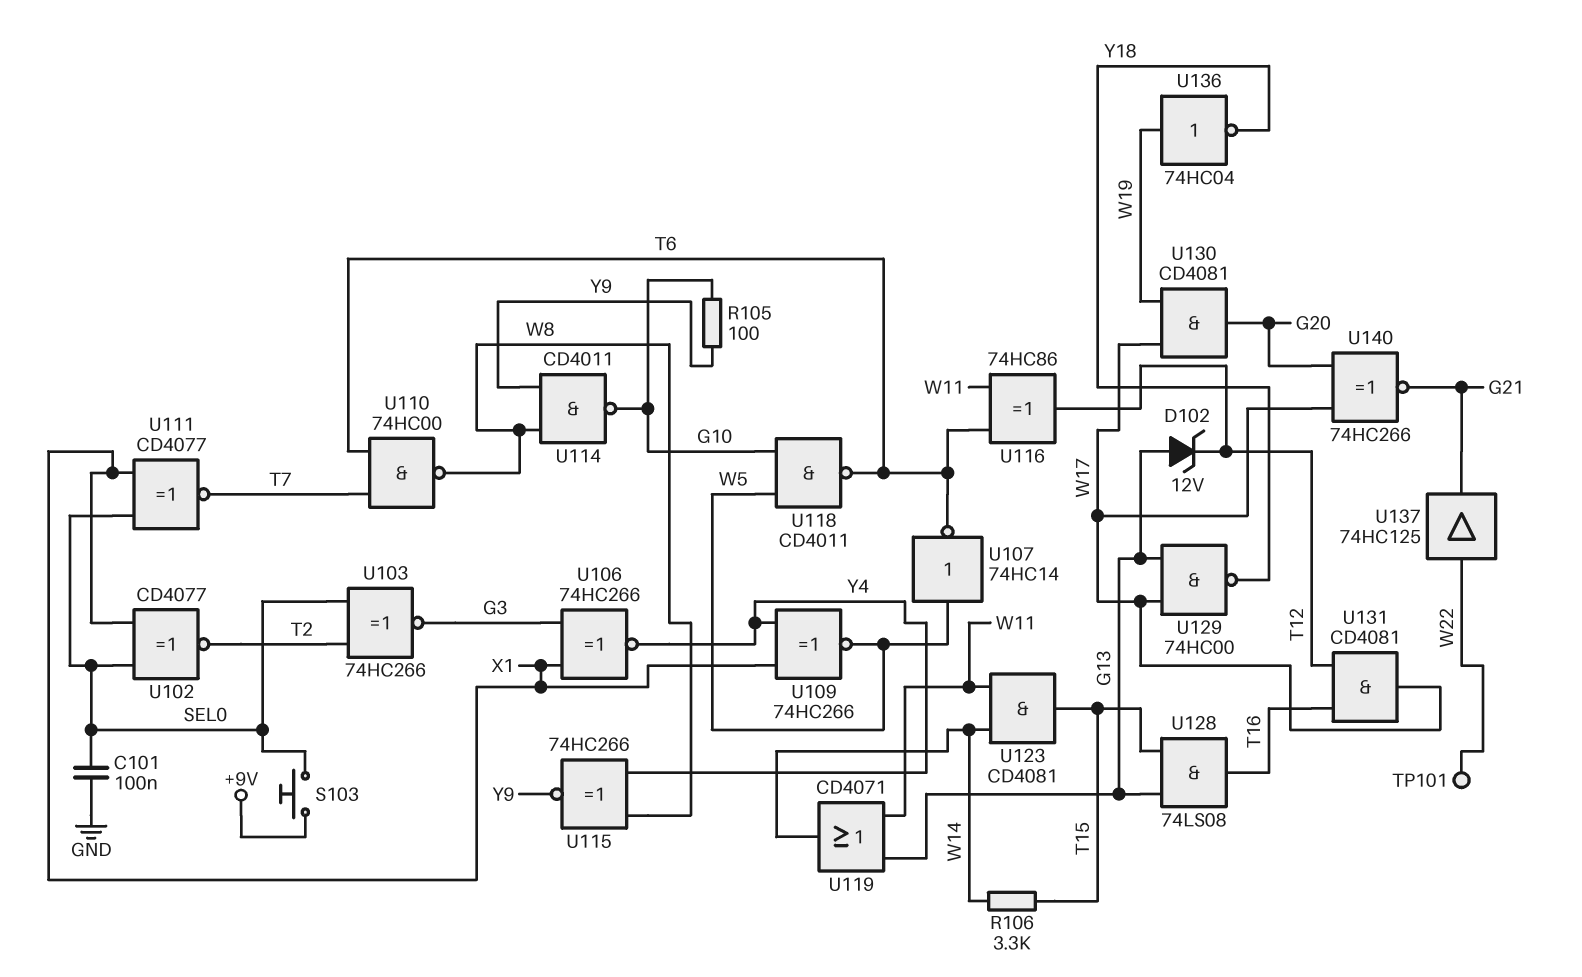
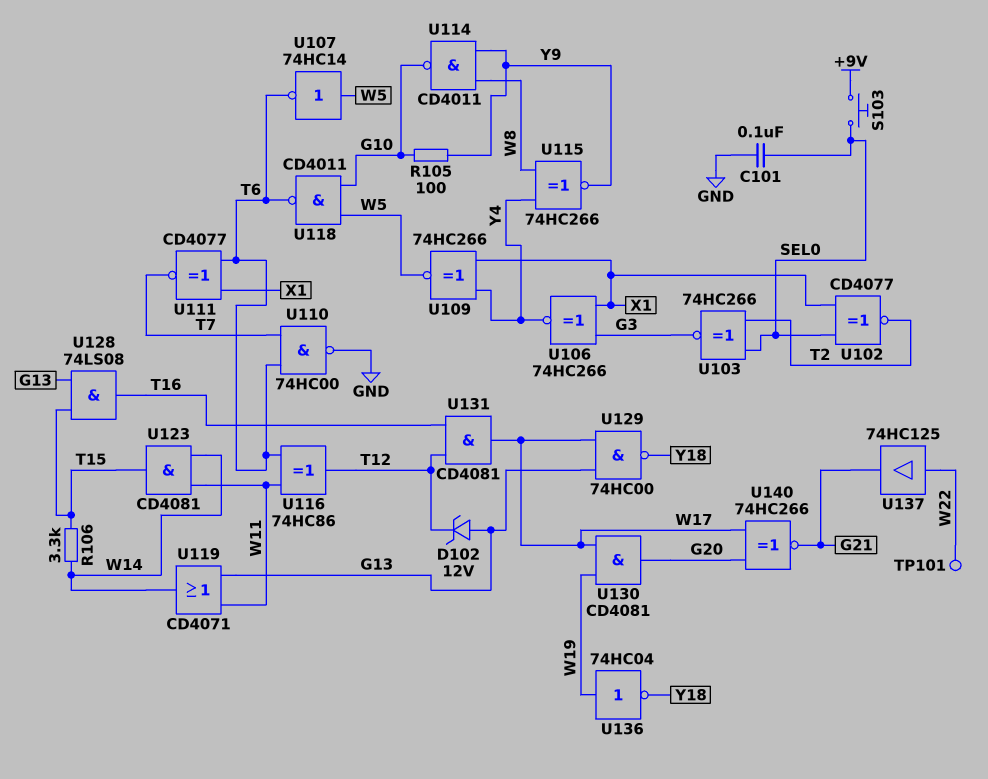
U110: NAND 74HC00 (in T6, in T7, out W8) -> NAND 74HC00 (in T6, in T7, out GND)
U111: XNOR CD4077 (in SEL0, in X1, out T7) -> XNOR CD4077 (in T6, in X1, out T7)

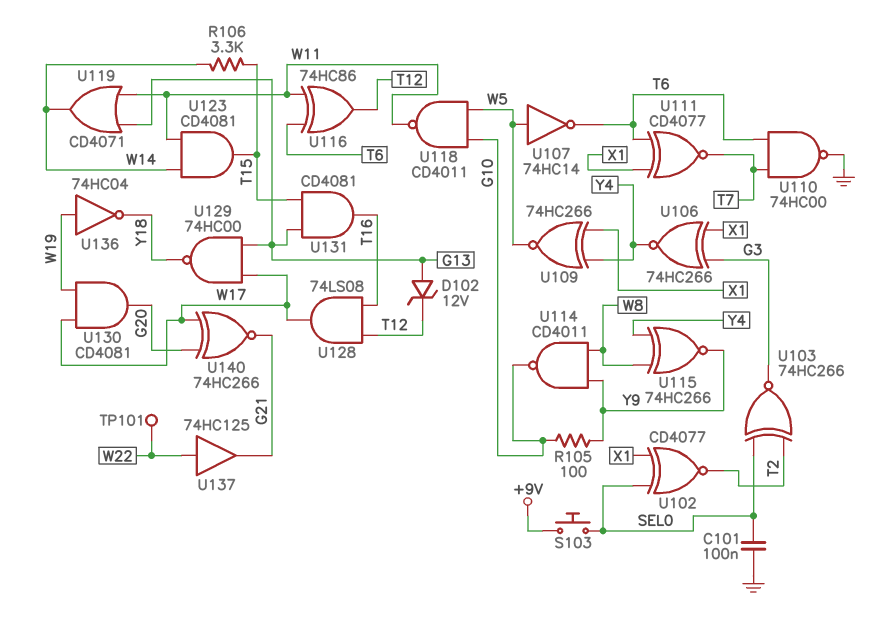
U118: NAND CD4011 (in G10, in W5, out T6) -> NAND CD4011 (in G10, in W5, out W11)
U128: AND 74LS08 (in G13, in T15, out T16) -> AND 74LS08 (in T12, in T16, out W17)
U131: AND CD4081 (in T12, in T16, out W17) -> AND CD4081 (in G13, in T15, out T16)

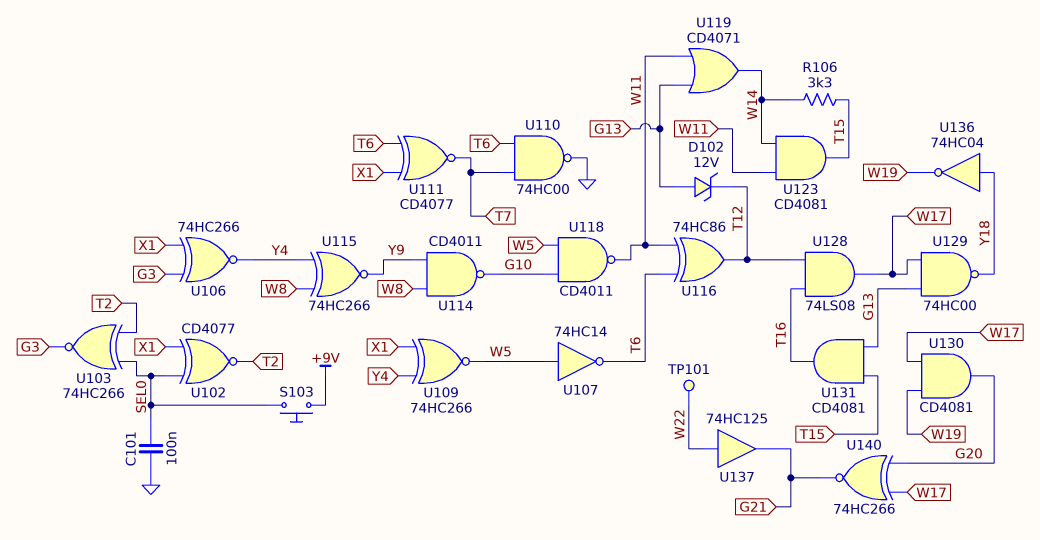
R105: 100 (G10, Y9) -> none
U136: NOT 74HC04 (in W19, out Y18) -> NOT 74HC04 (in Y18, out W19)

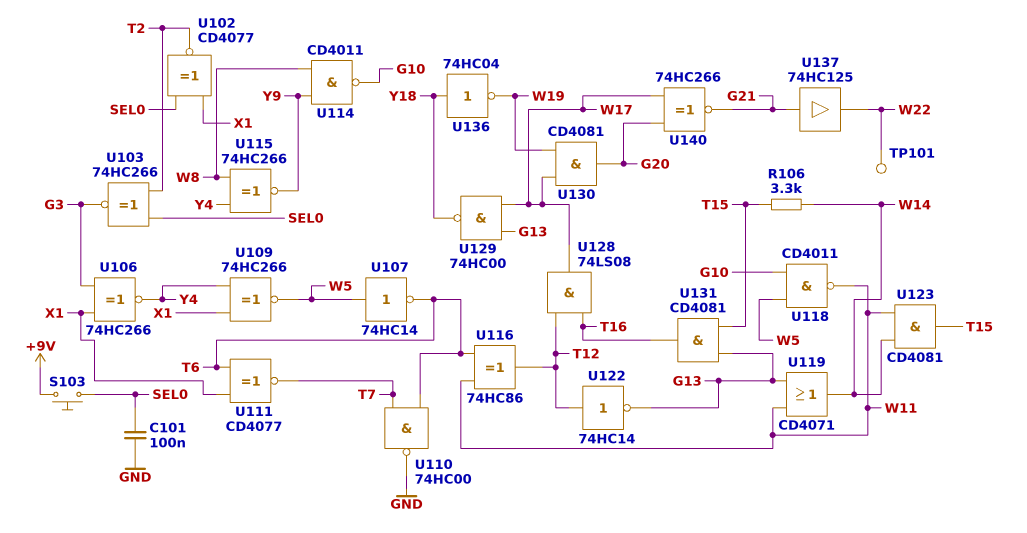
D102: zener 12V (A G13, K T12) -> none
U122: none -> NOT 74HC14 (in T12, out G13)
U137: buffer 74HC125 (in W22, out G21) -> buffer 74HC125 (in G21, out W22)

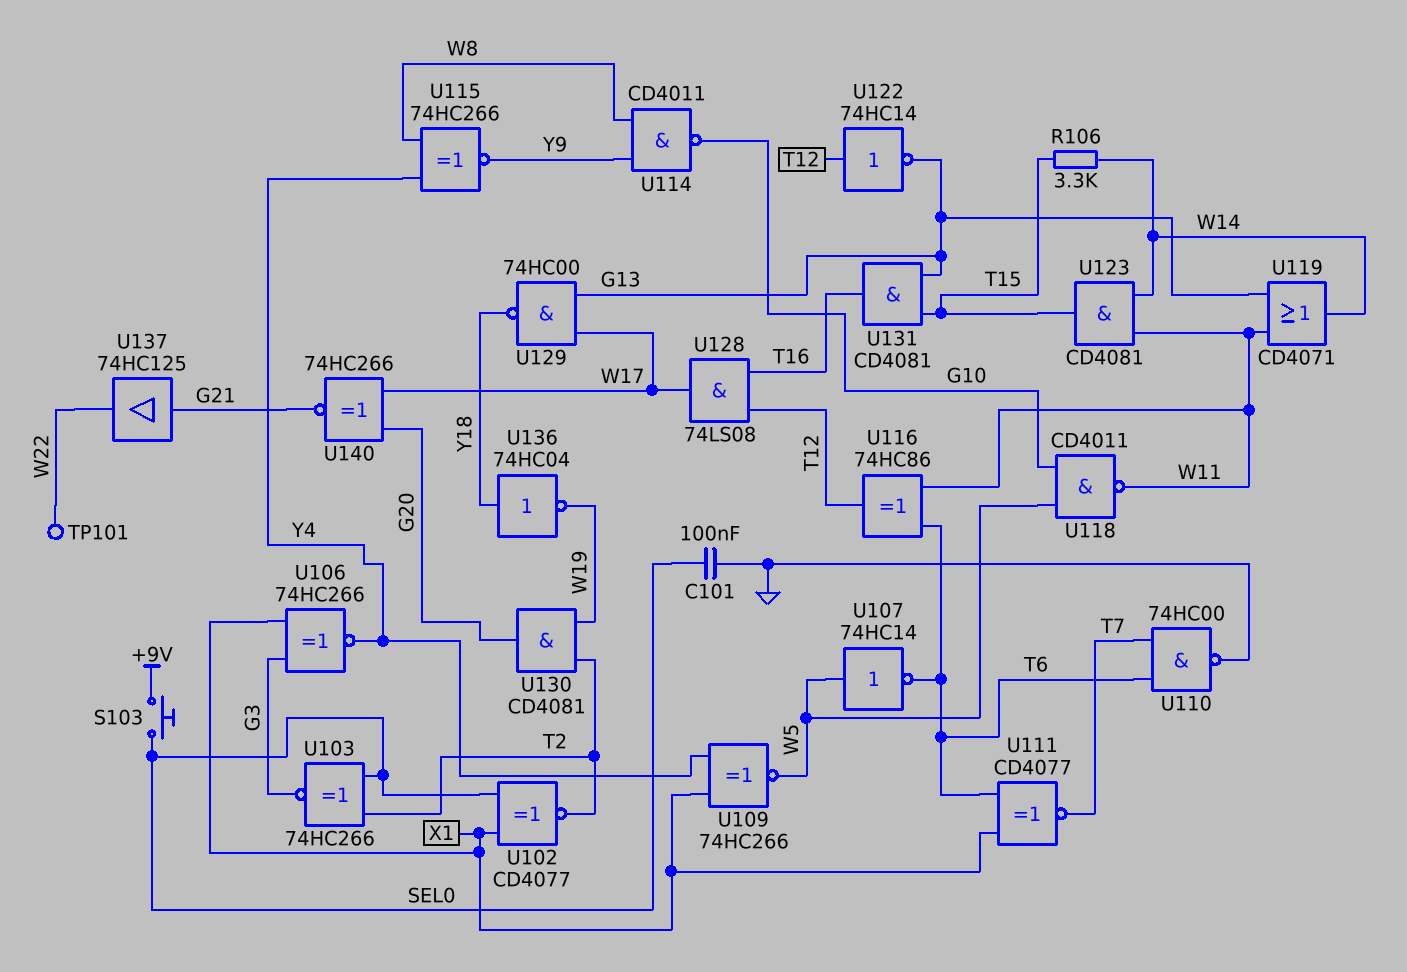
U130: AND CD4081 (in W17, in W19, out G20) -> AND CD4081 (in T2, in W19, out G20)

